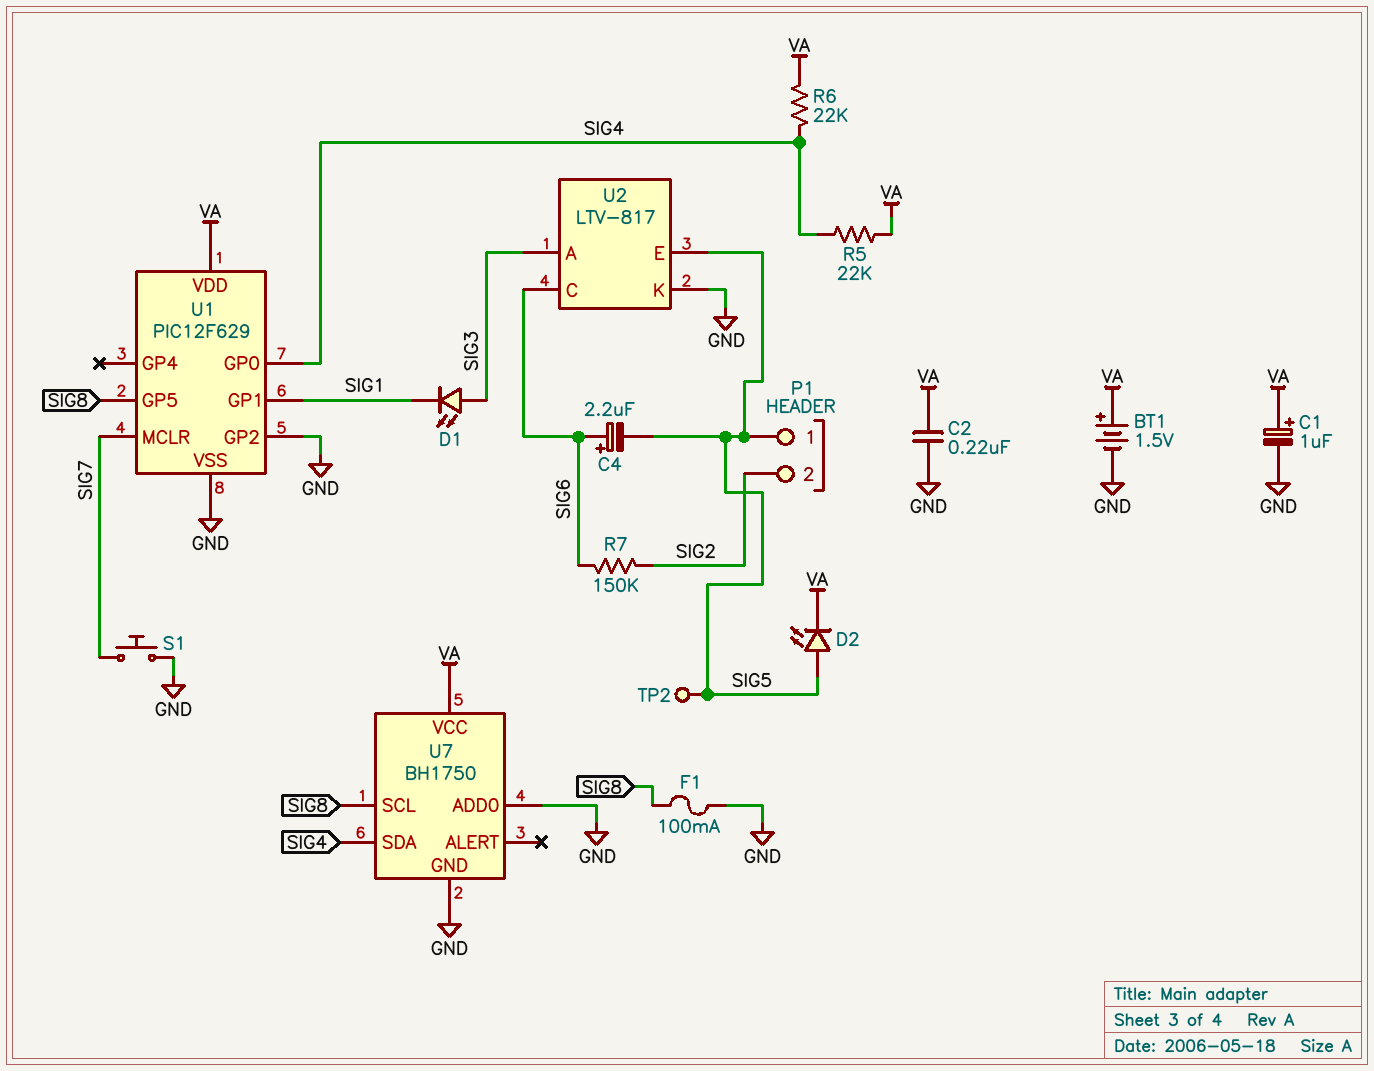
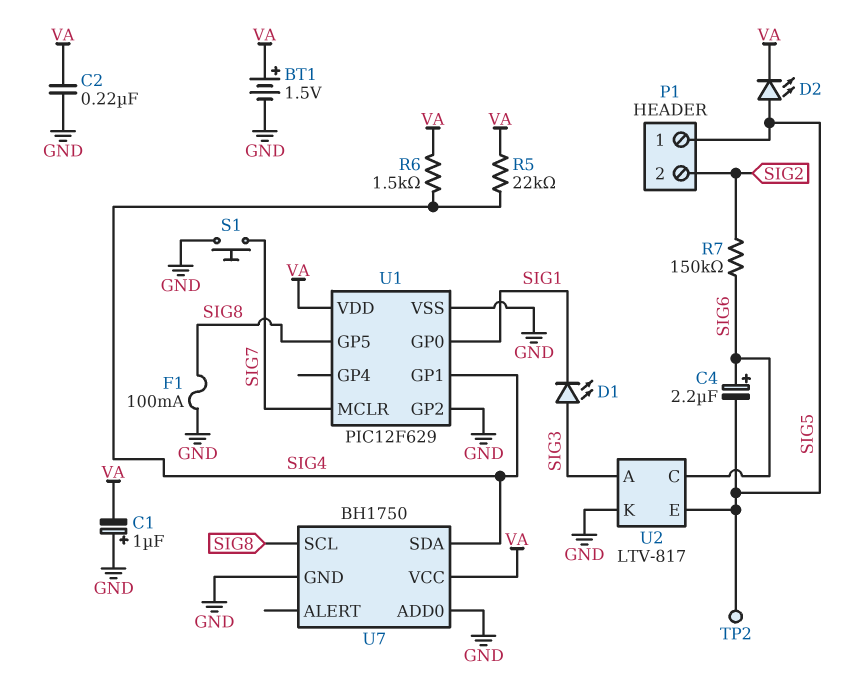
C1: 1uF (plus VA, minus GND) -> 1uF (plus GND, minus VA)
R6: 22k (SIG4, VA) -> 1.5k (SIG4, VA)
U1 pin GP0: SIG4 -> SIG1
U1 pin GP1: SIG1 -> SIG4

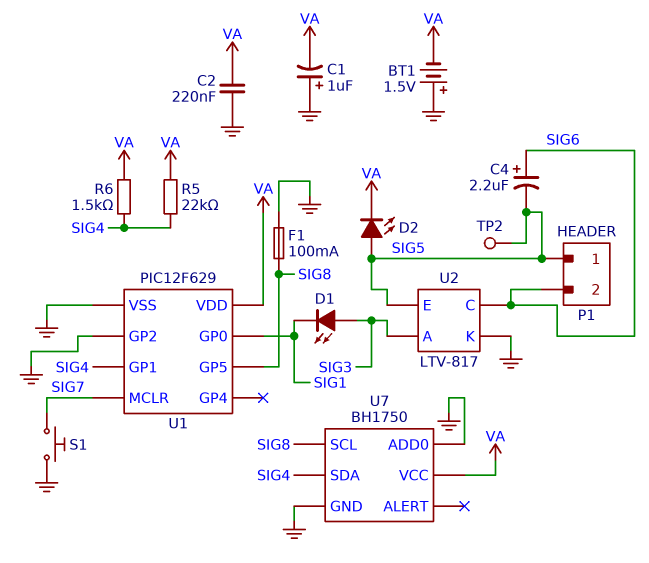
BT1: 1.5V (plus VA, minus GND) -> 1.5V (plus GND, minus VA)
P1 pin 2: SIG2 -> SIG6
R7: 150k (SIG2, SIG6) -> none

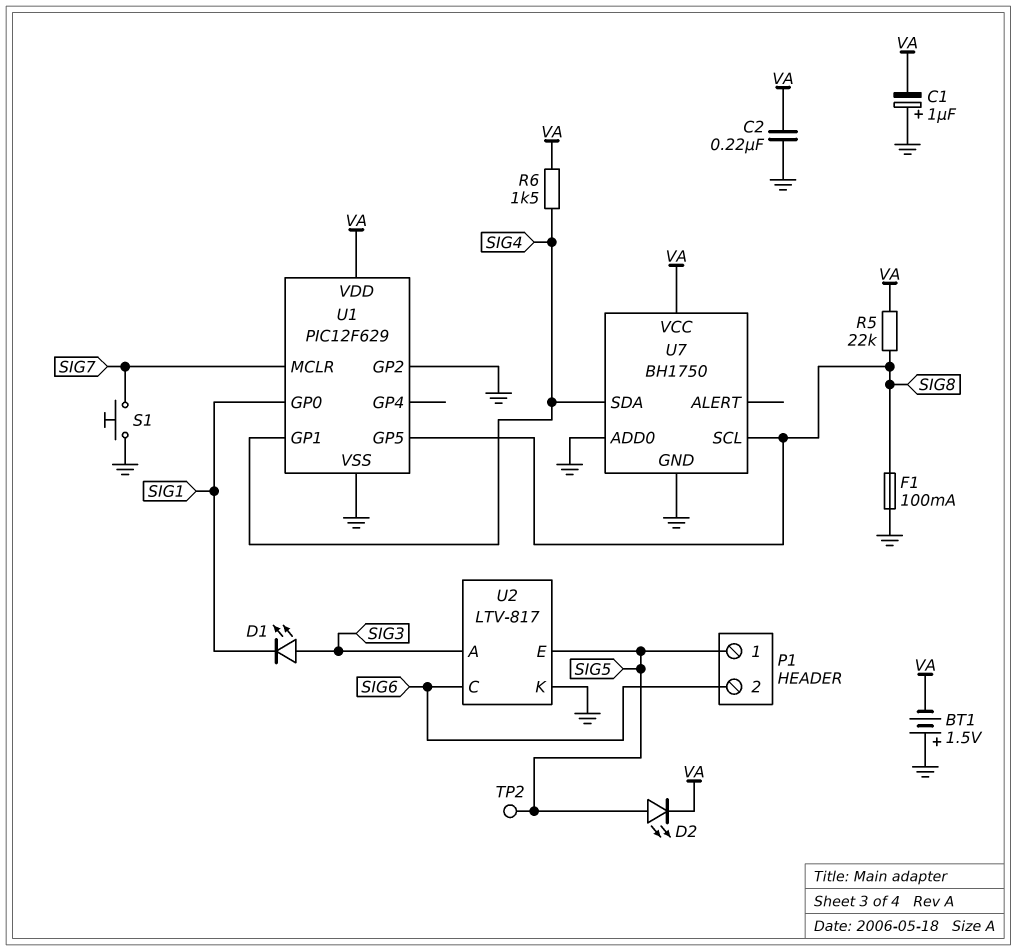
C4: 2.2uF (plus SIG6, minus SIG5) -> none
R5: 22k (SIG4, VA) -> 22k (SIG8, VA)

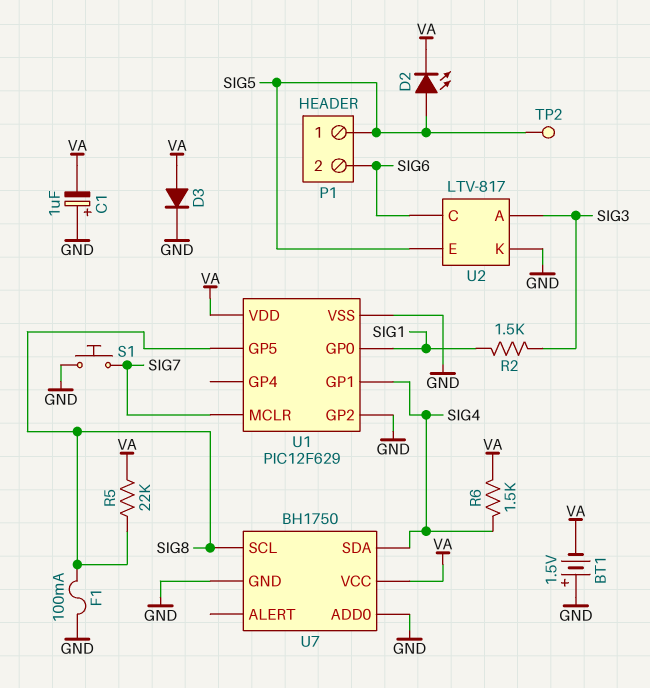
C2: 220nF (GND, VA) -> none
D1: LED (A SIG3, K SIG1) -> none
D3: none -> diode (A VA, K GND)
R2: none -> 1.5k (SIG1, SIG3)

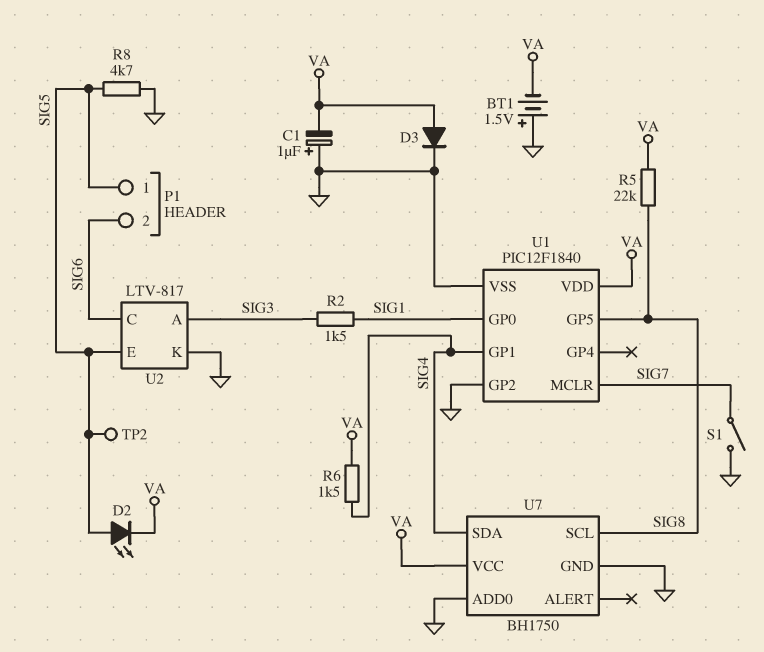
F1: 100mA (GND, SIG8) -> none
R8: none -> 4.7k (GND, SIG5)
S1: button (GND, SIG7) -> switch (GND, SIG7)
U1: PIC12F629 -> PIC12F1840

